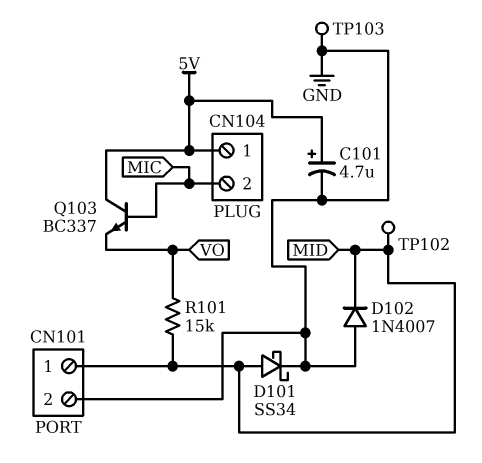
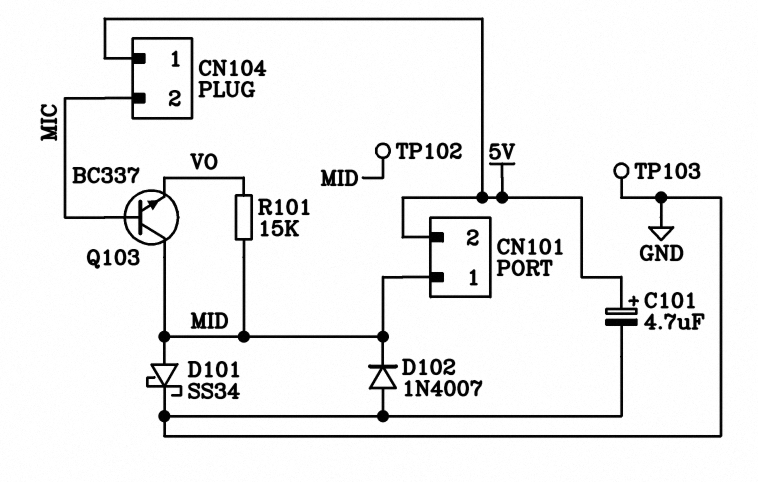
CN101 pin 2: GND -> 5V
Q103: NPN BC337 (B MIC, C 5V, E VO) -> NPN BC337 (B MIC, C MID, E VO)

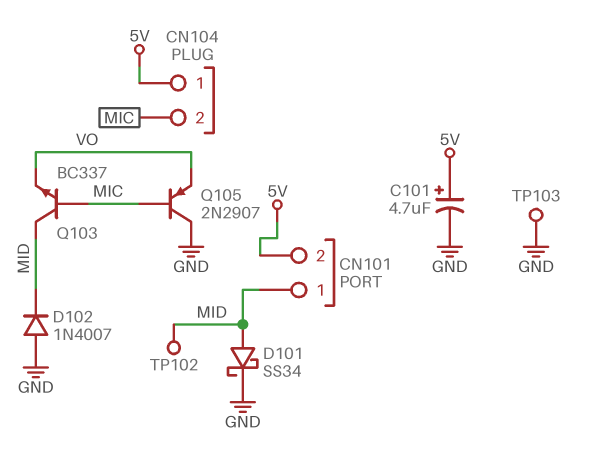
Q105: none -> PNP 2N2907 (B MIC, C GND, E VO)
R101: 15k (MID, VO) -> none

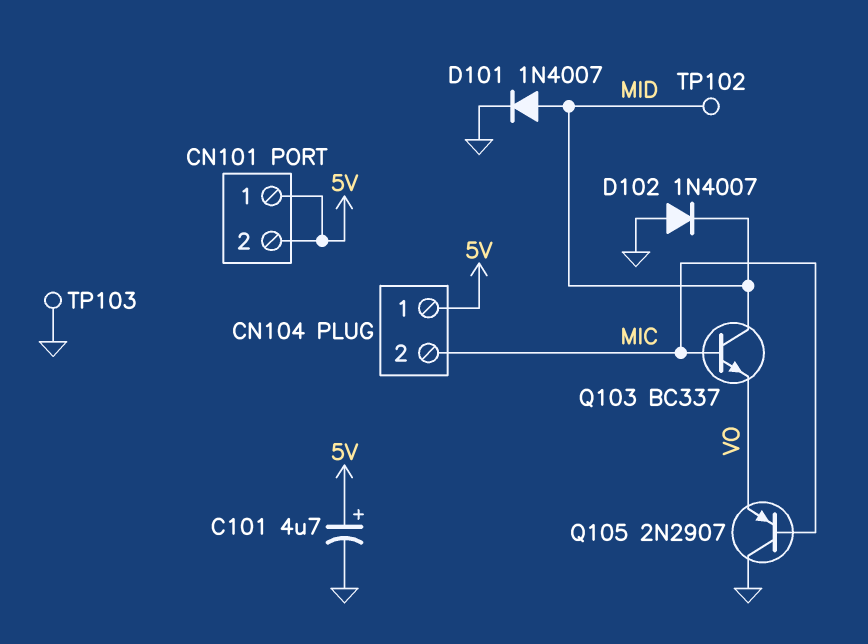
CN101 pin 1: MID -> 5V
D101: schottky SS34 (A MID, K GND) -> diode 1N4007 (A MID, K GND)

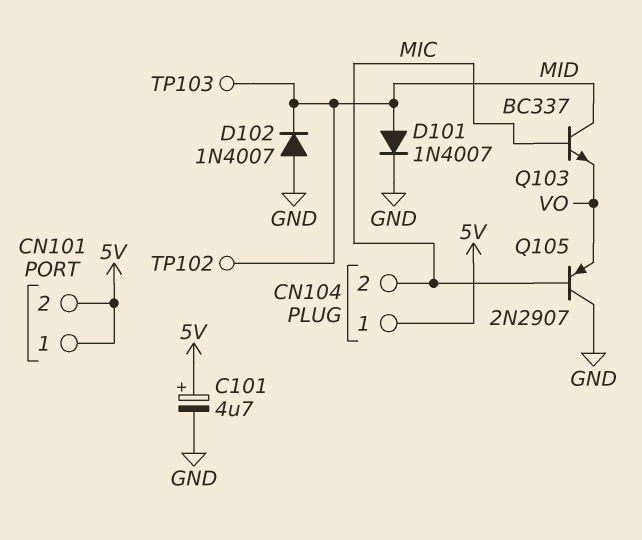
TP103: test point (GND) -> test point (MID)

